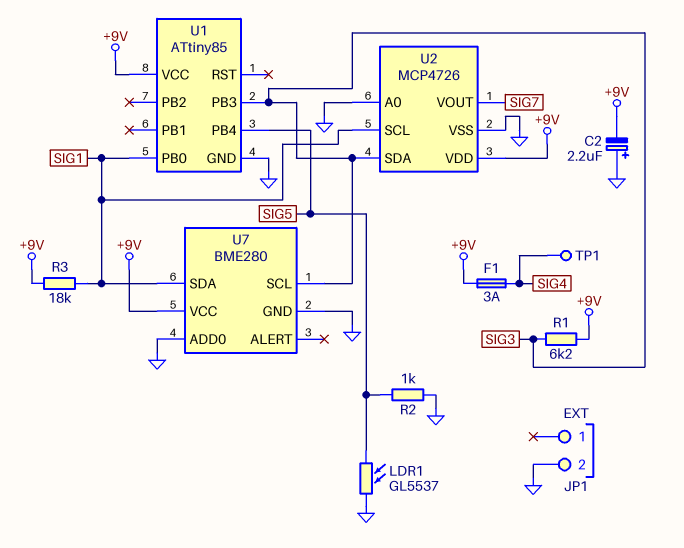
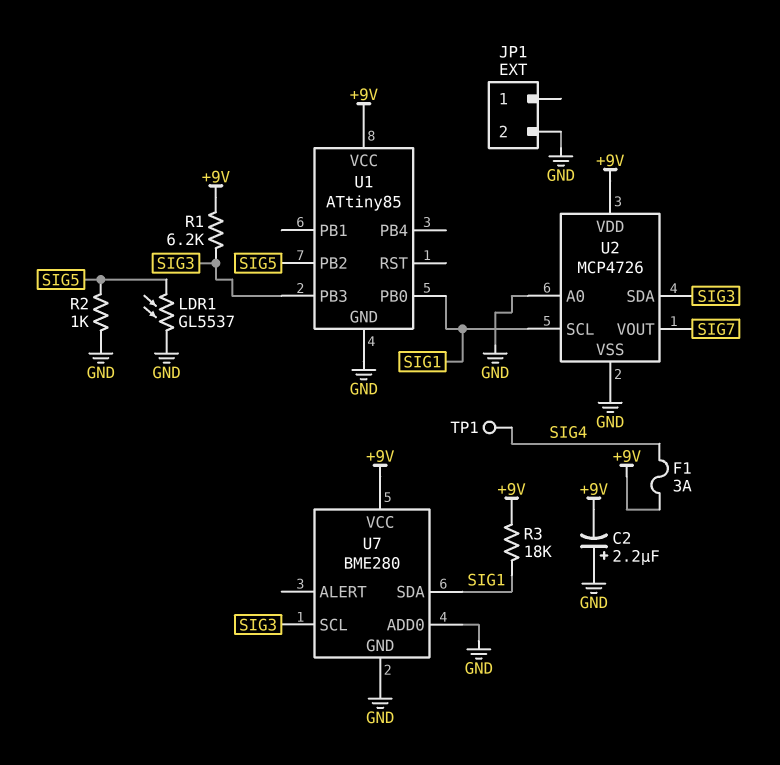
U1 pin PB2: none -> SIG5
U1 pin PB4: SIG5 -> none

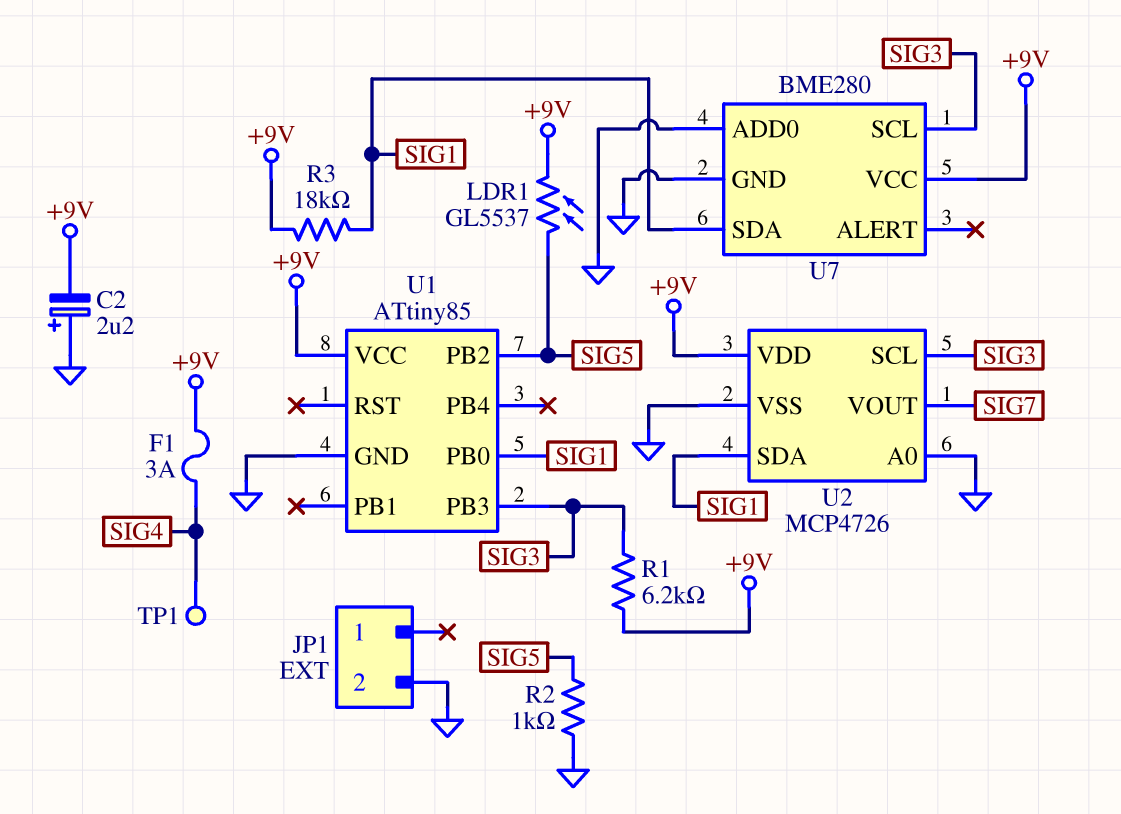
LDR1: GL5537 (GND, SIG5) -> GL5537 (+9V, SIG5)
U2 pin SCL: SIG1 -> SIG3
U2 pin SDA: SIG3 -> SIG1

